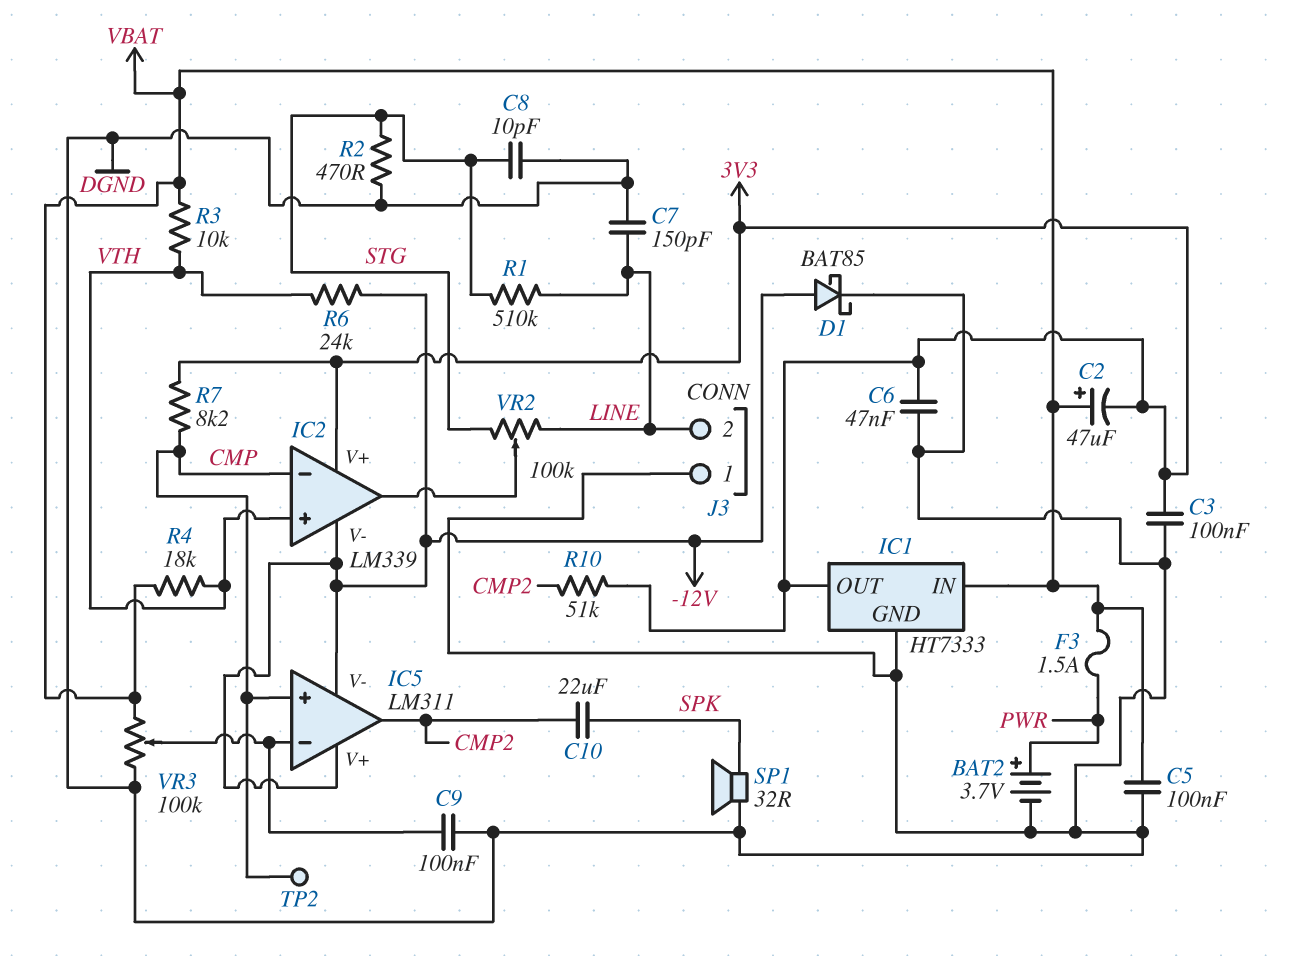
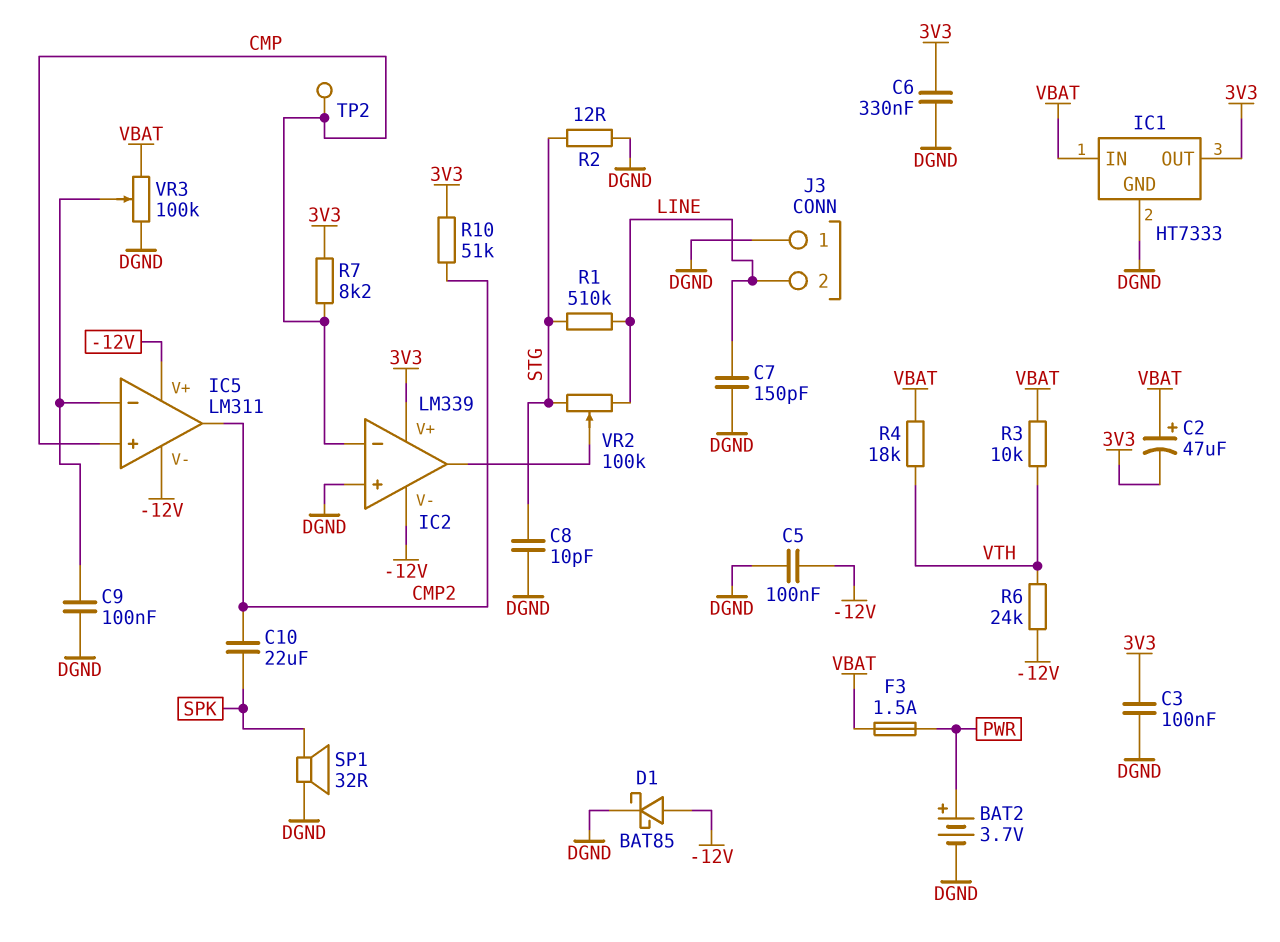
C5: 100nF (DGND, VBAT) -> 100nF (-12V, DGND)
C6: 47nF (3V3, DGND) -> 330nF (3V3, DGND)
IC2 pin in+: VTH -> DGND
R2: 470 (DGND, STG) -> 12 (DGND, STG)

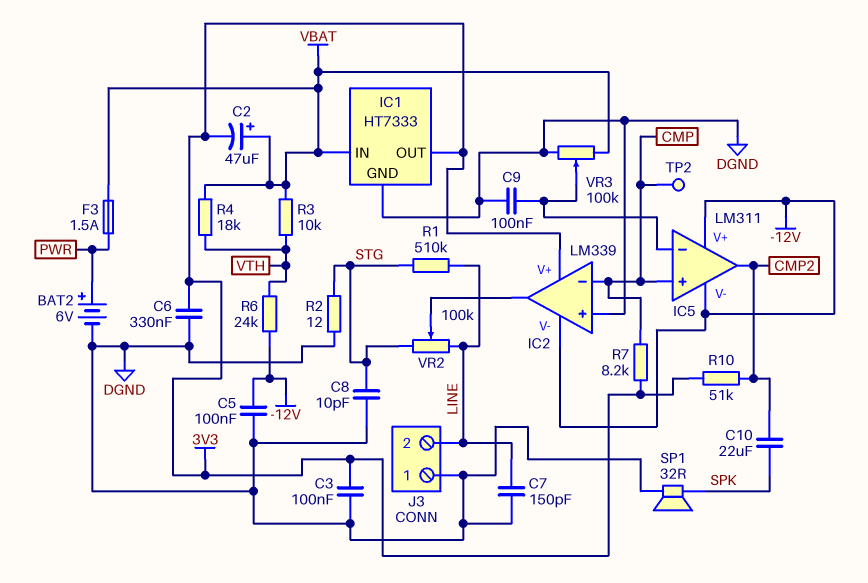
BAT2: 3.7V (plus PWR, minus DGND) -> 6V (plus PWR, minus DGND)
D1: schottky BAT85 (A -12V, K DGND) -> none

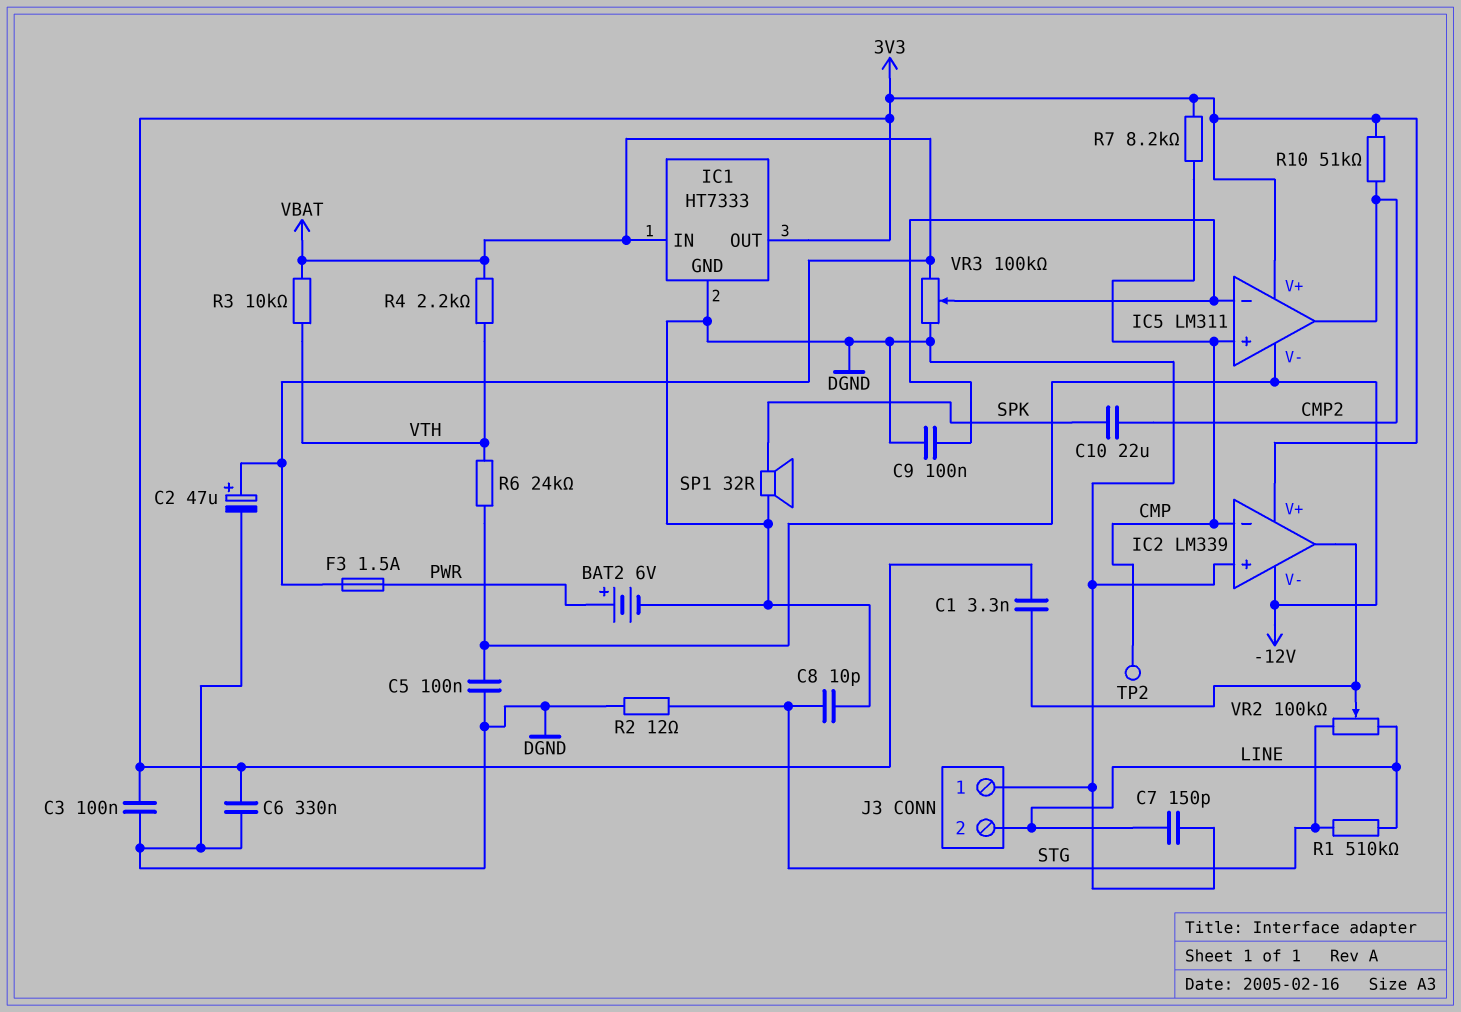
C1: none -> 3.3nF (3V3, IC2/out)
C2: 47uF (plus VBAT, minus 3V3) -> 47uF (plus VBAT, minus DGND)
IC5 pin V+: -12V -> 3V3
R4: 18k (VBAT, VTH) -> 2.2k (VBAT, VTH)

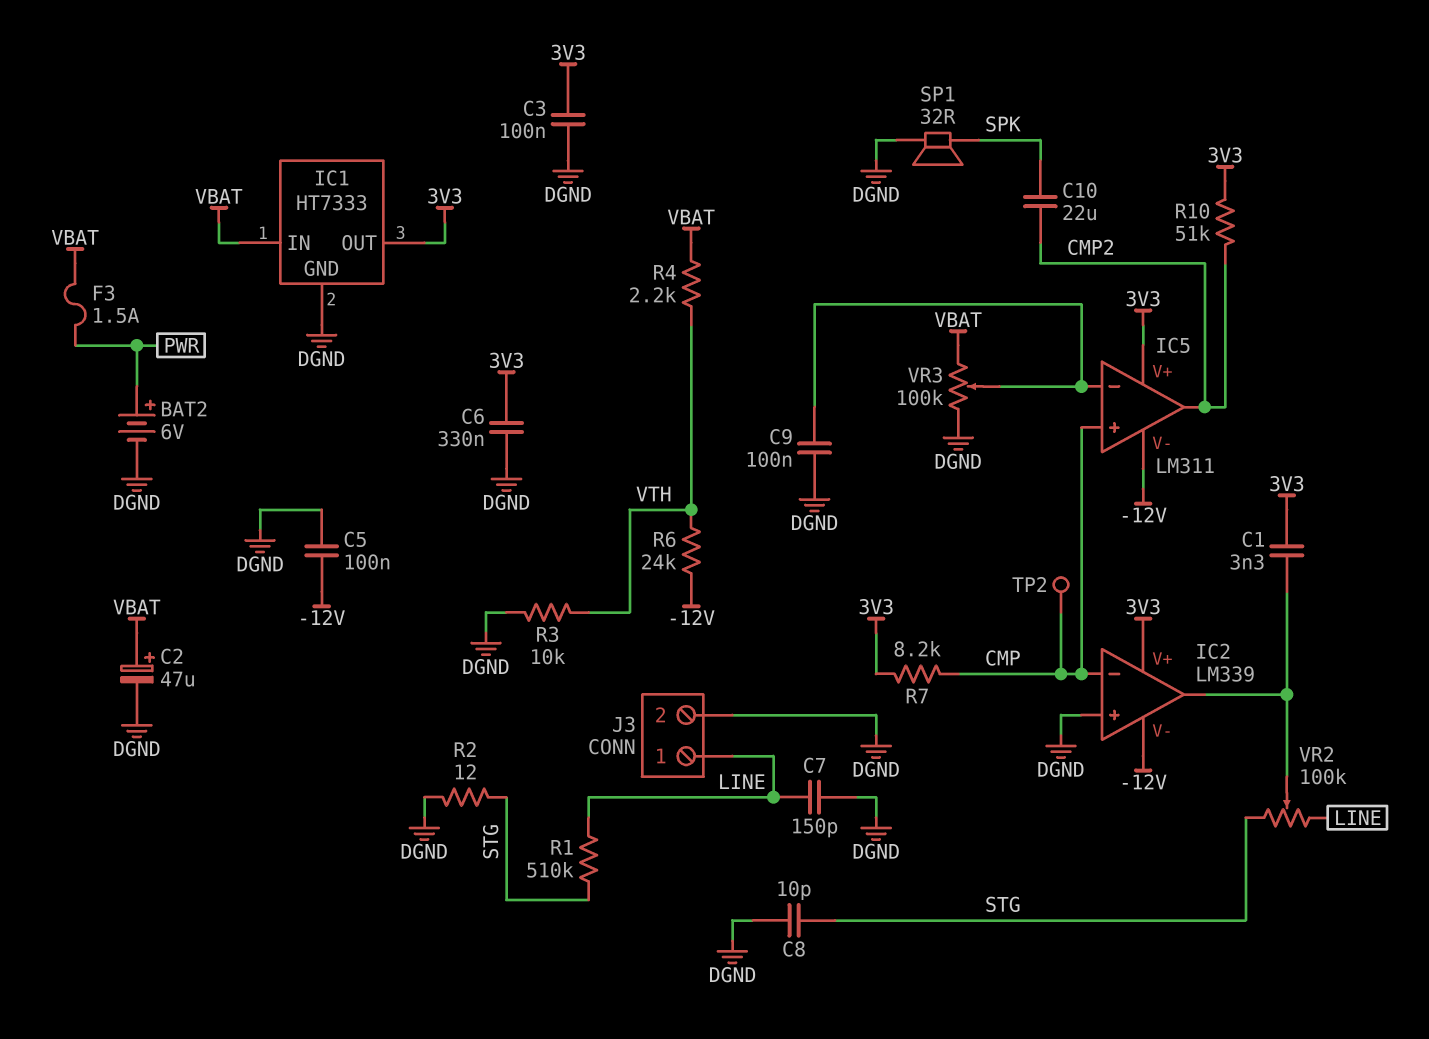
J3 pin 1: DGND -> LINE
J3 pin 2: LINE -> DGND
R3: 10k (VBAT, VTH) -> 10k (DGND, VTH)

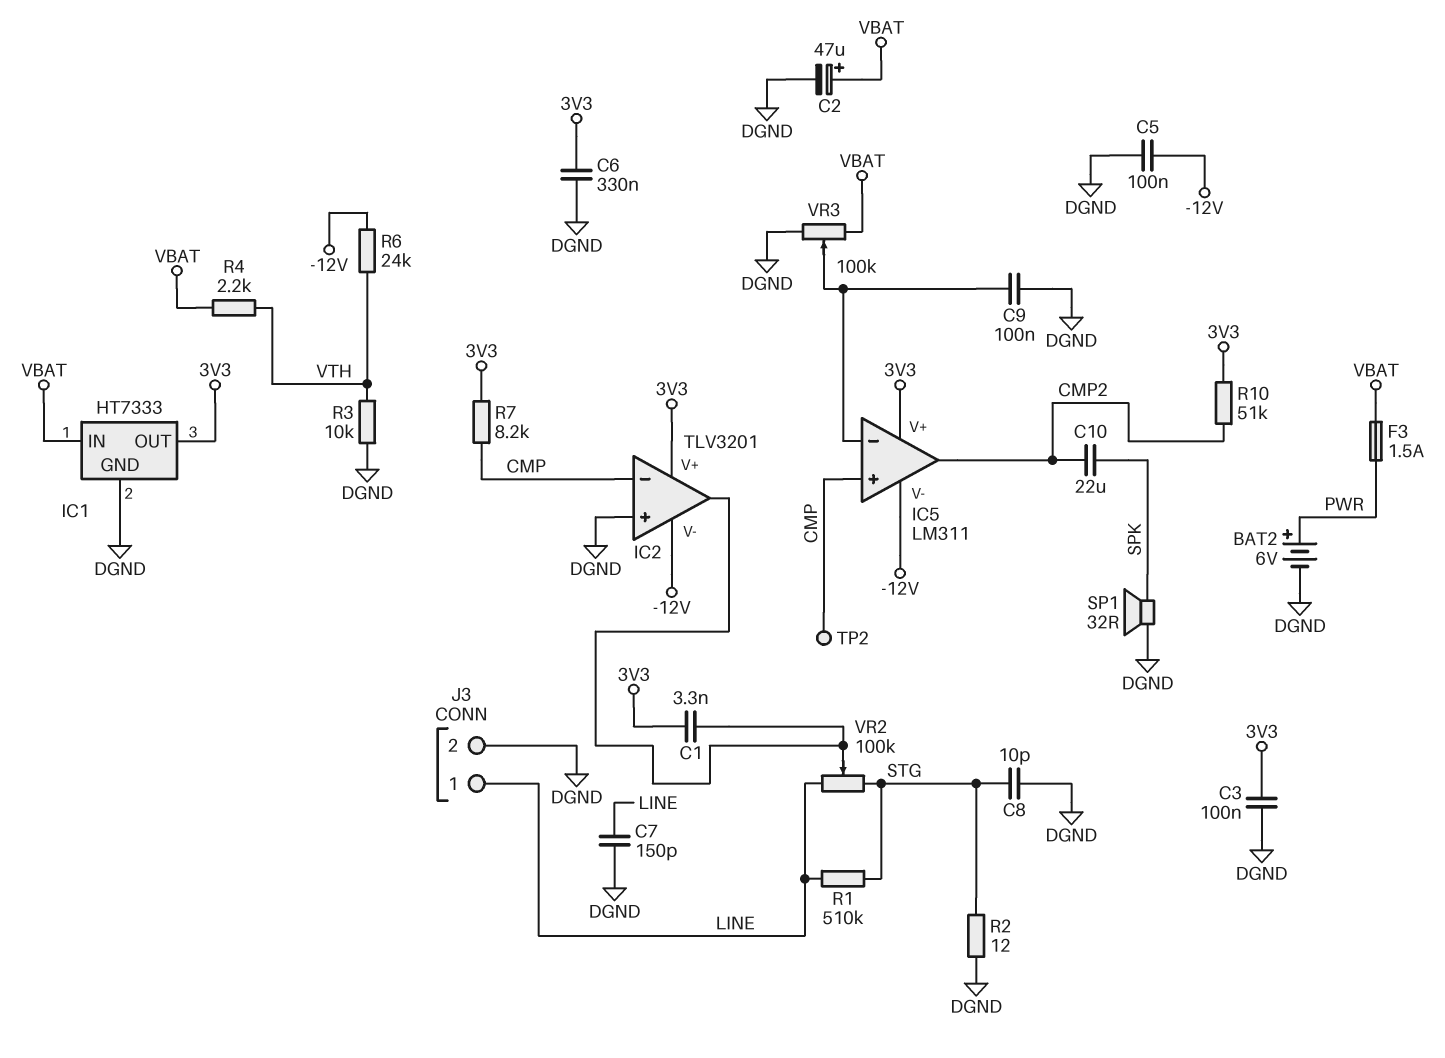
IC2: LM339 -> TLV3201

